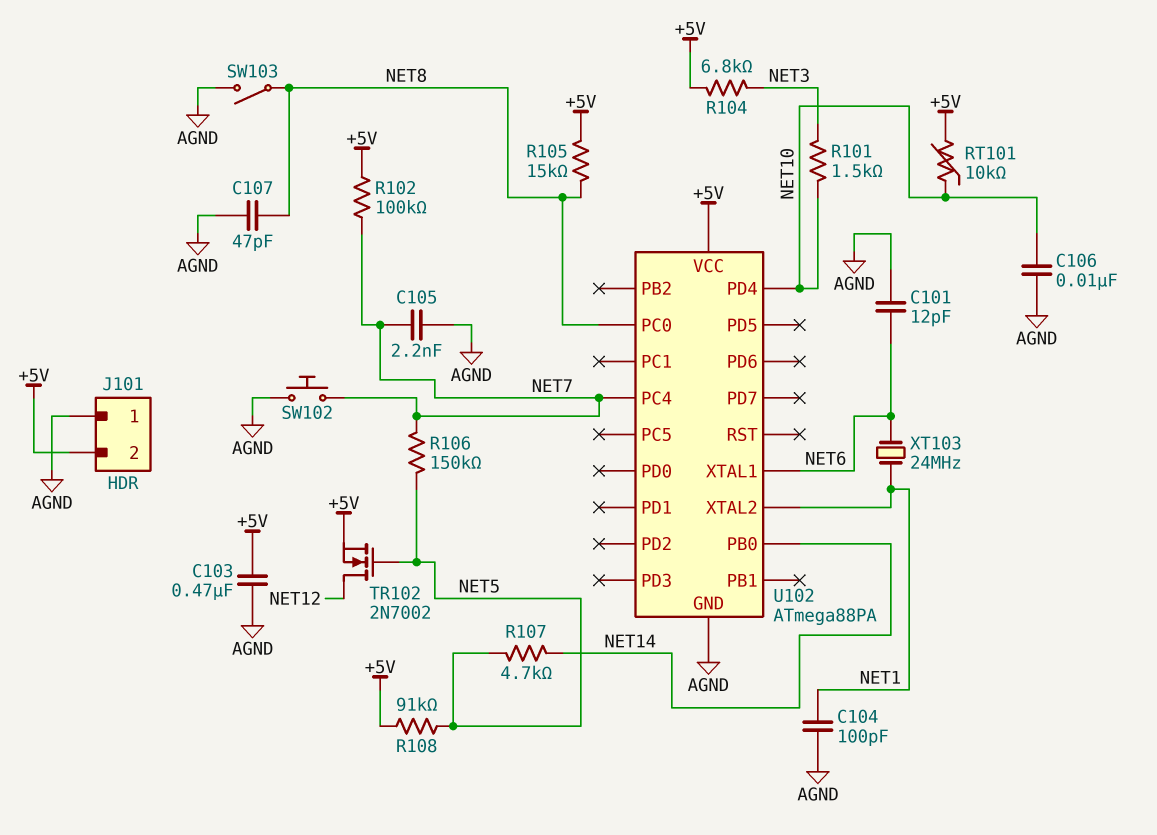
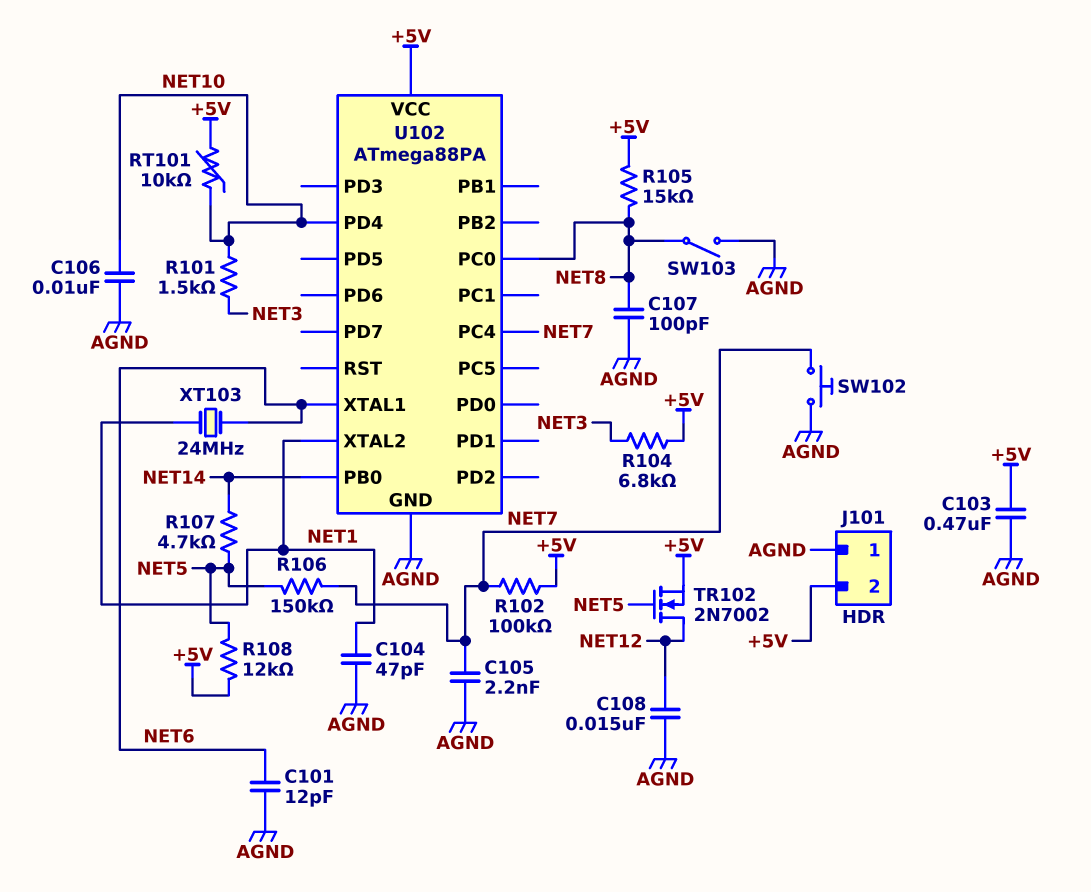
C104: 100pF (AGND, NET1) -> 47pF (AGND, NET1)
C107: 47pF (AGND, NET8) -> 100pF (AGND, NET8)
C108: none -> 15nF (AGND, NET12)
R108: 91k (+5V, NET5) -> 12k (+5V, NET5)

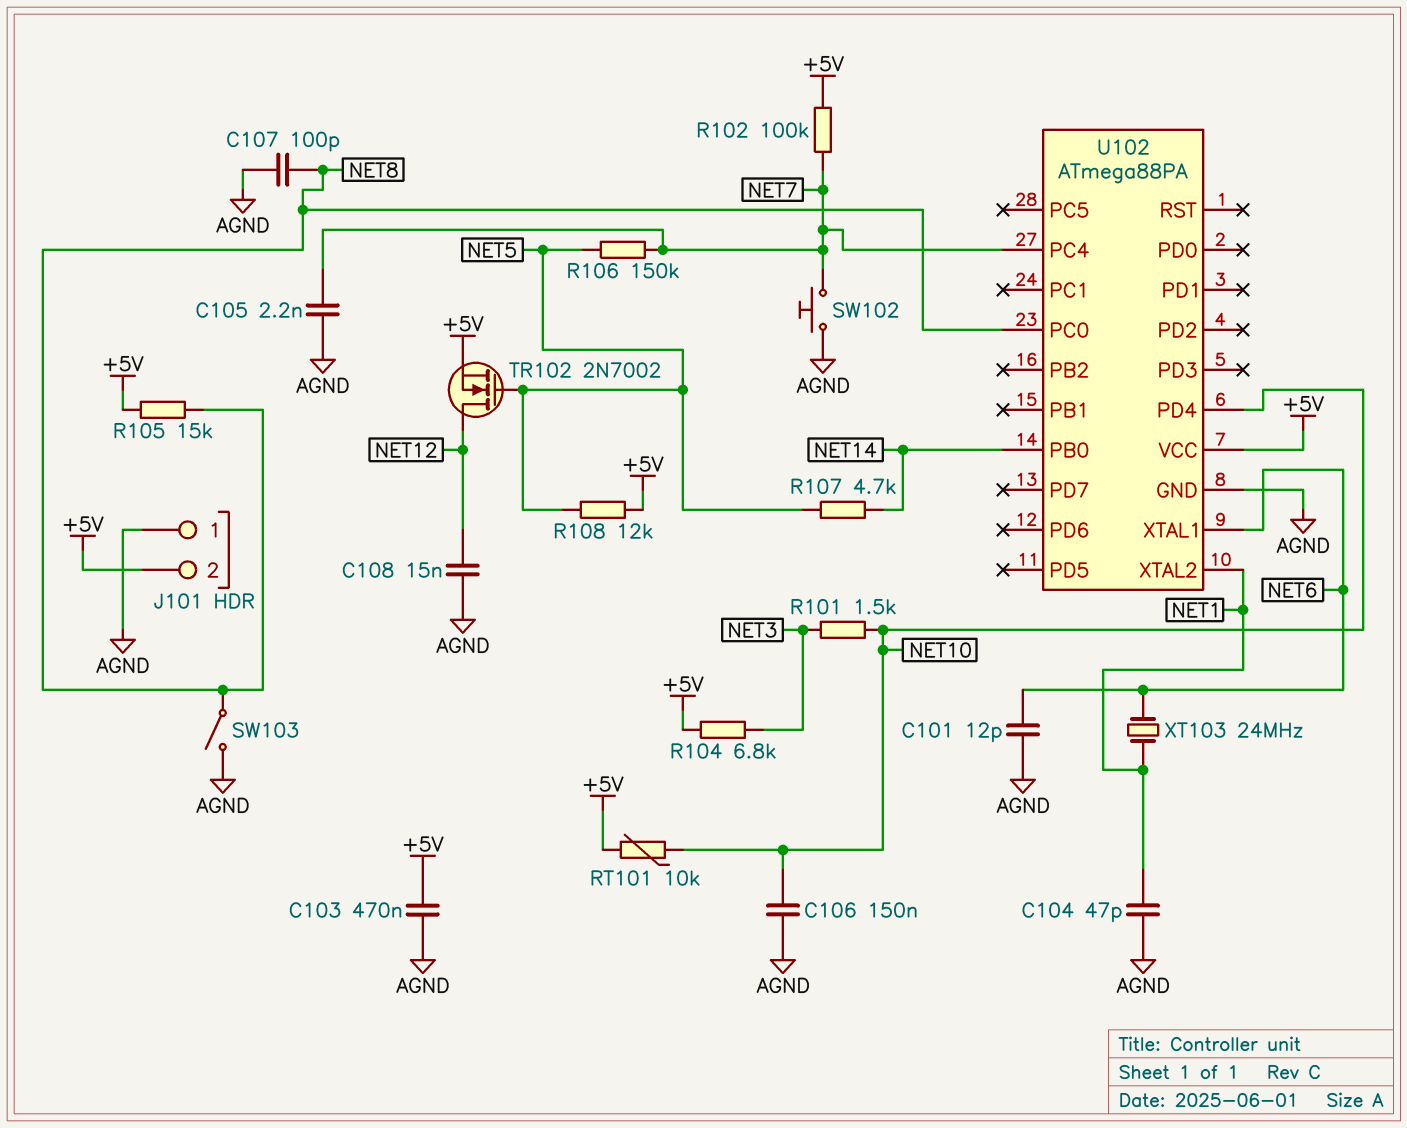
C106: 10nF (AGND, NET10) -> 150nF (AGND, NET10)

